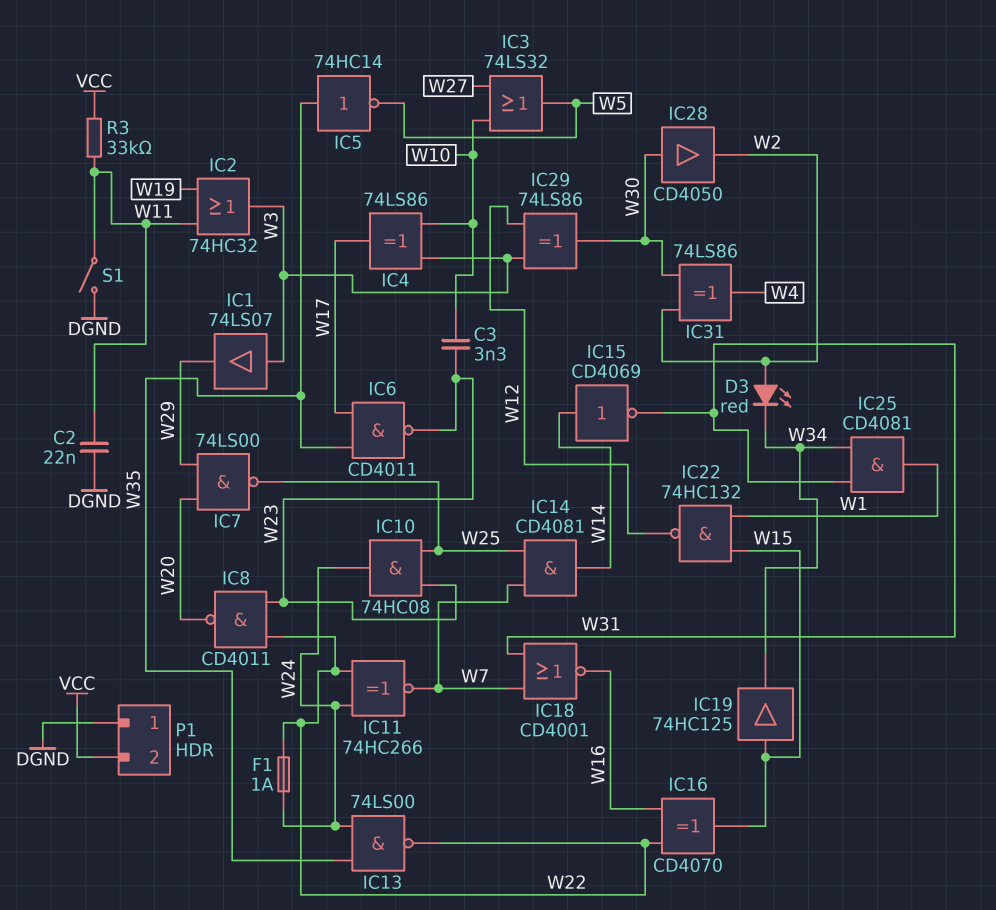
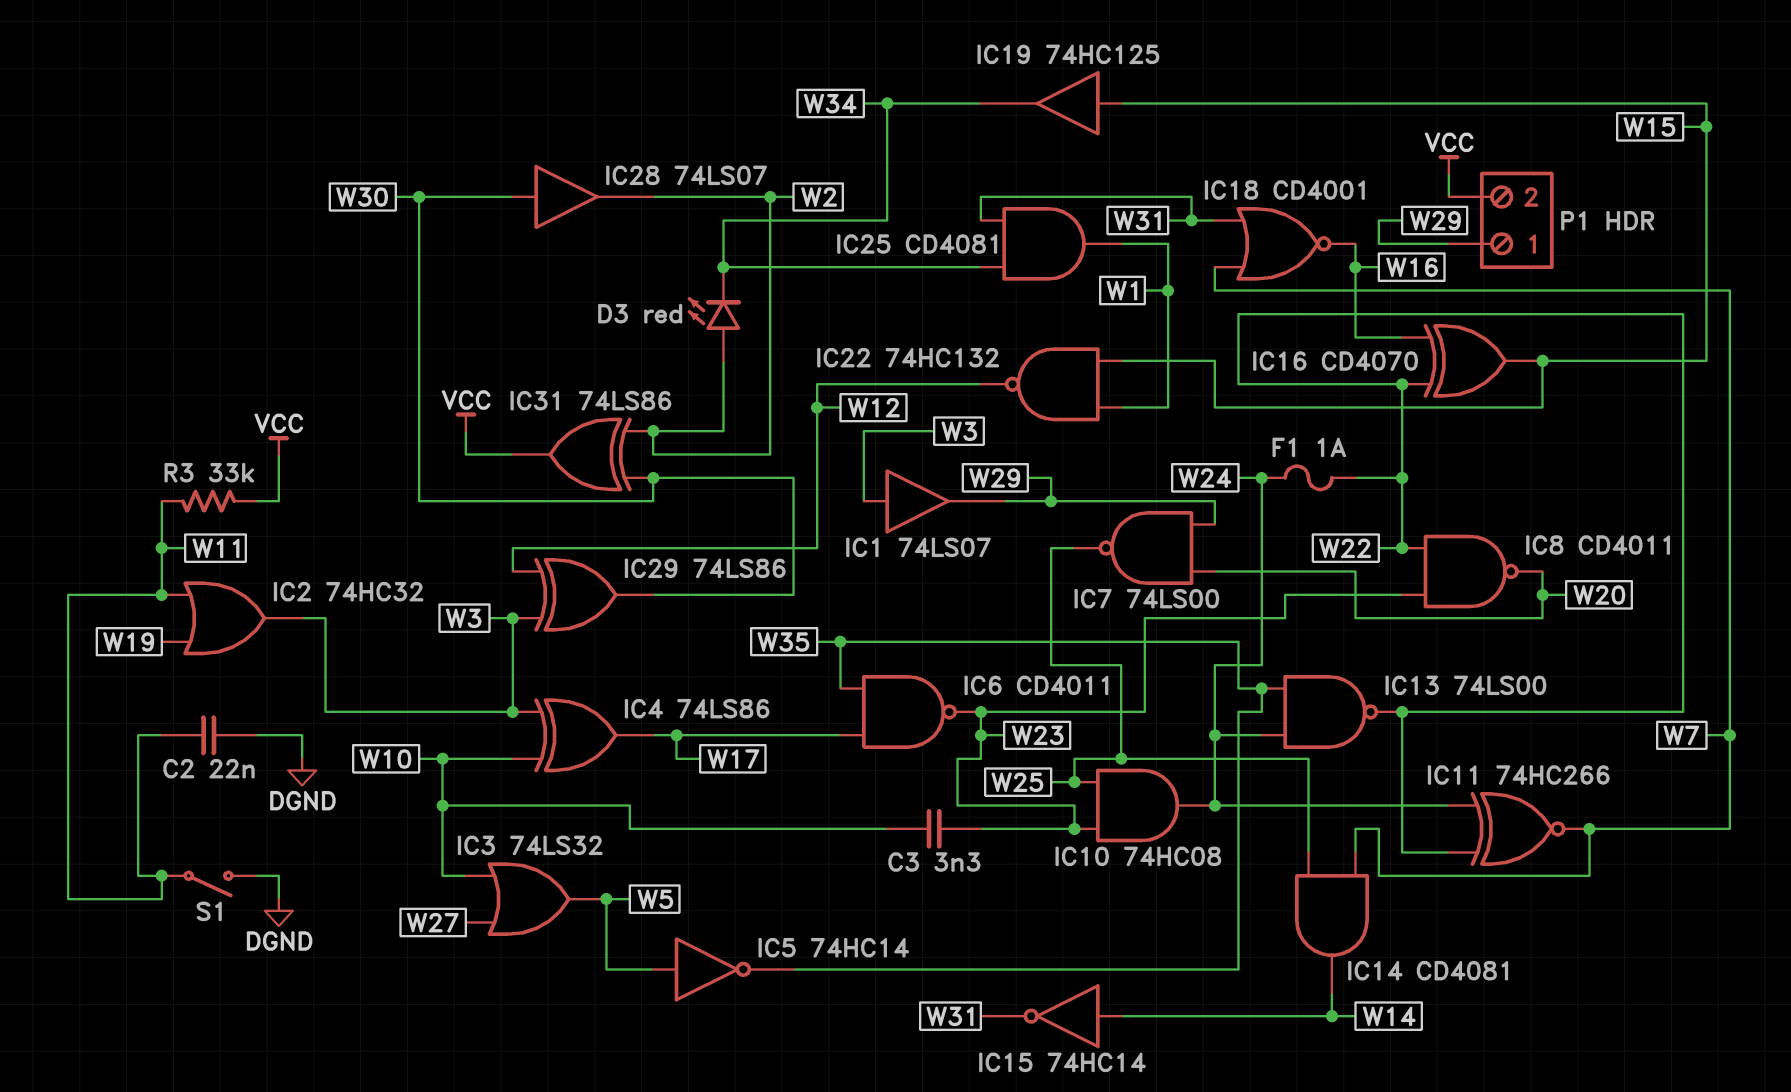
IC5: NOT 74HC14 (in W35, out W5) -> NOT 74HC14 (in W5, out W35)
IC15: NOT CD4069 (in W14, out W31) -> NOT 74HC14 (in W14, out W31)
IC28: buffer CD4050 (in W30, out W2) -> buffer 74LS07 (in W30, out W2)
IC31: XOR 74LS86 (in W2, in W30, out W4) -> XOR 74LS86 (in W2, in W30, out VCC)
P1 pin 1: DGND -> W29

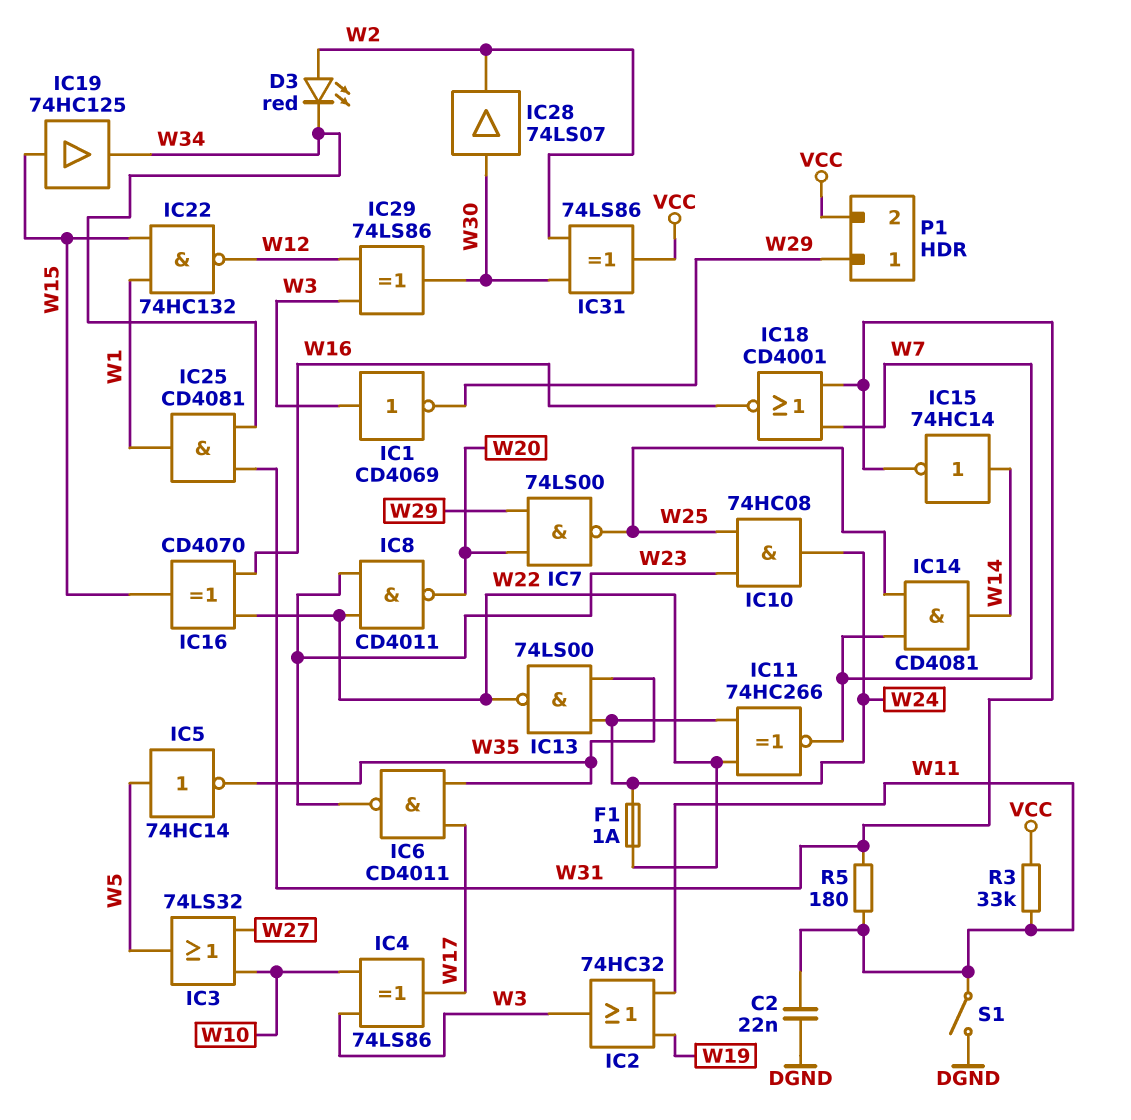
C3: 3.3nF (W10, W23) -> none
IC1: buffer 74LS07 (in W3, out W29) -> NOT CD4069 (in W3, out W29)
R5: none -> 180 (W11, W31)

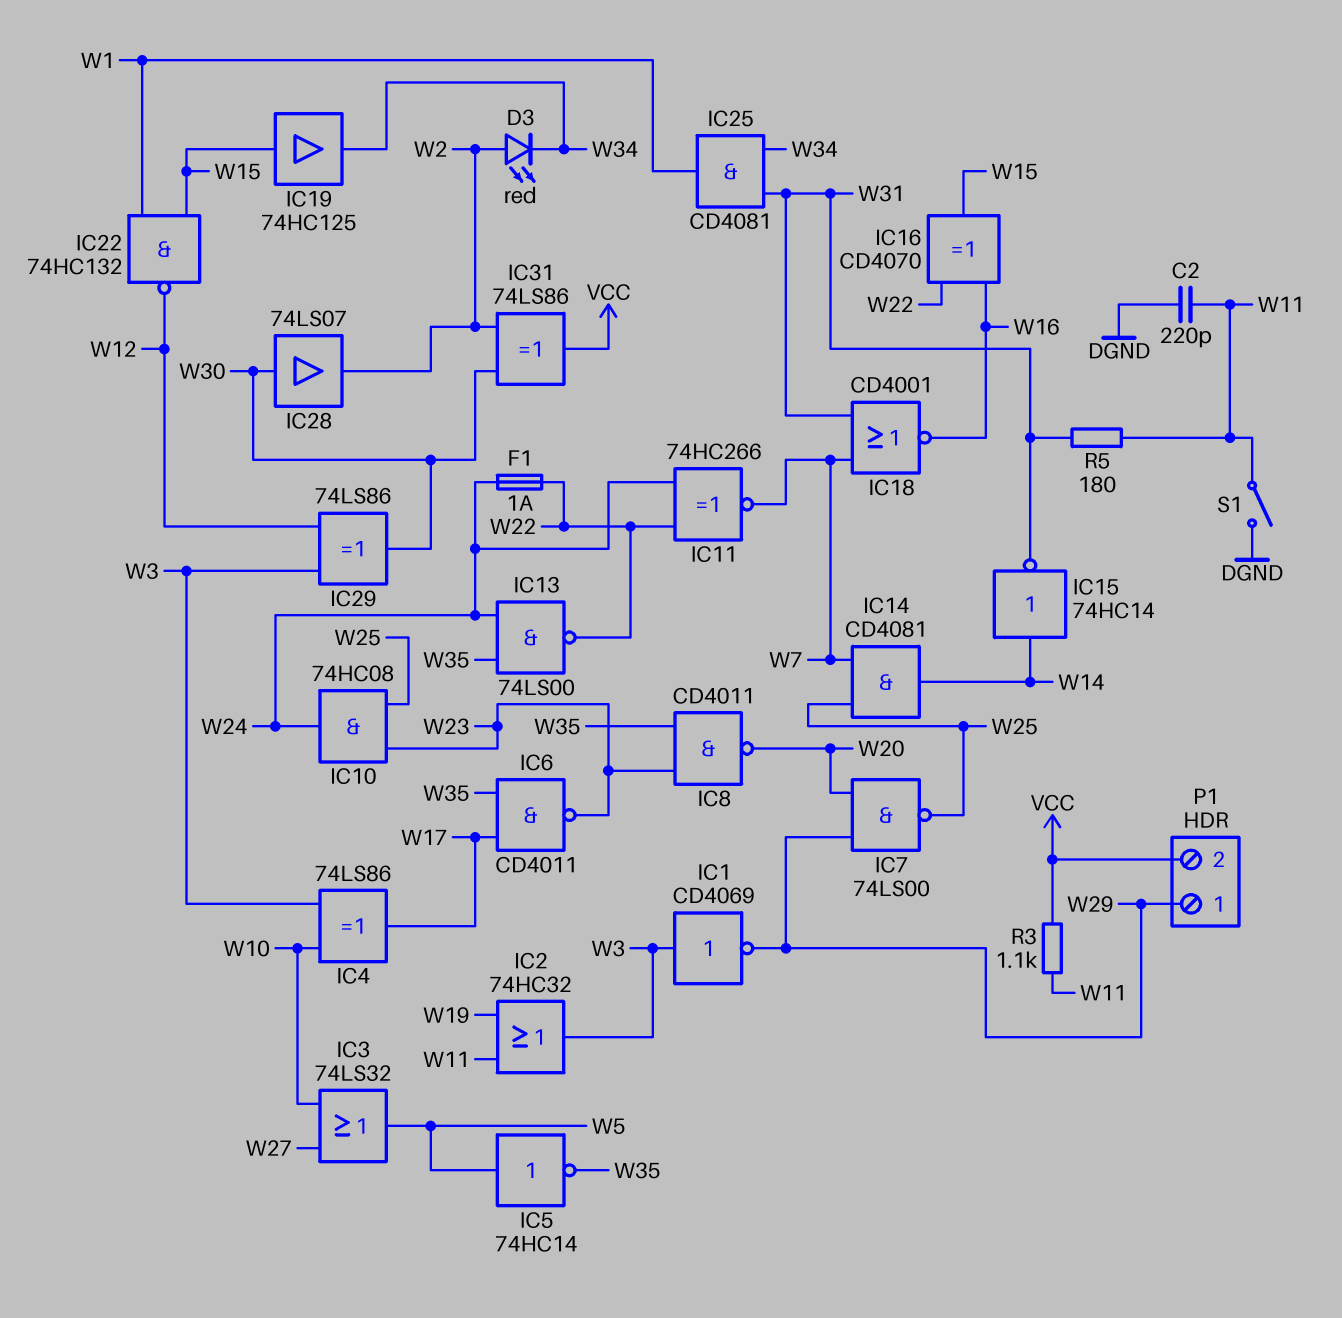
C2: 22nF (DGND, W11) -> 220pF (DGND, W11)
IC8: NAND CD4011 (in W22, in W23, out W20) -> NAND CD4011 (in W23, in W35, out W20)
R3: 33k (VCC, W11) -> 1.1k (VCC, W11)

